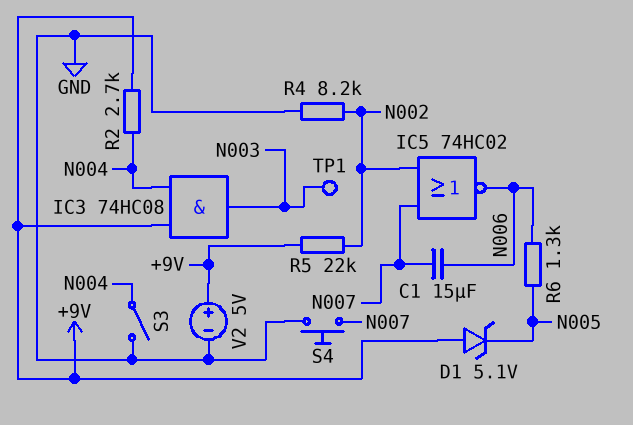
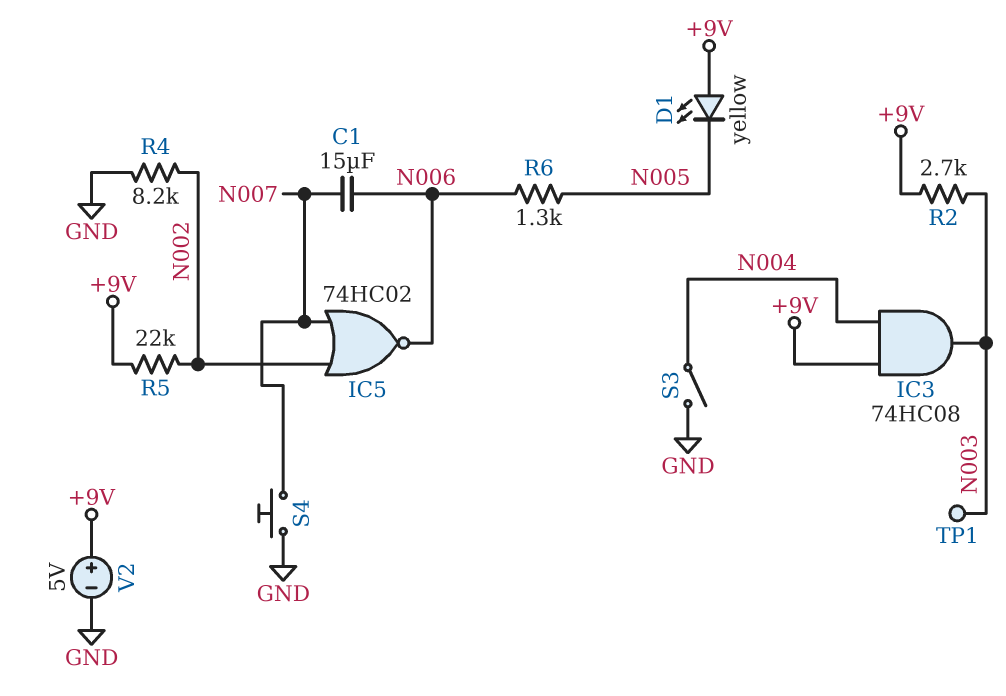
D1: zener 5.1V (A +9V, K N005) -> LED yellow (A +9V, K N005)
R2: 2.7k (+9V, N004) -> 2.7k (+9V, N003)

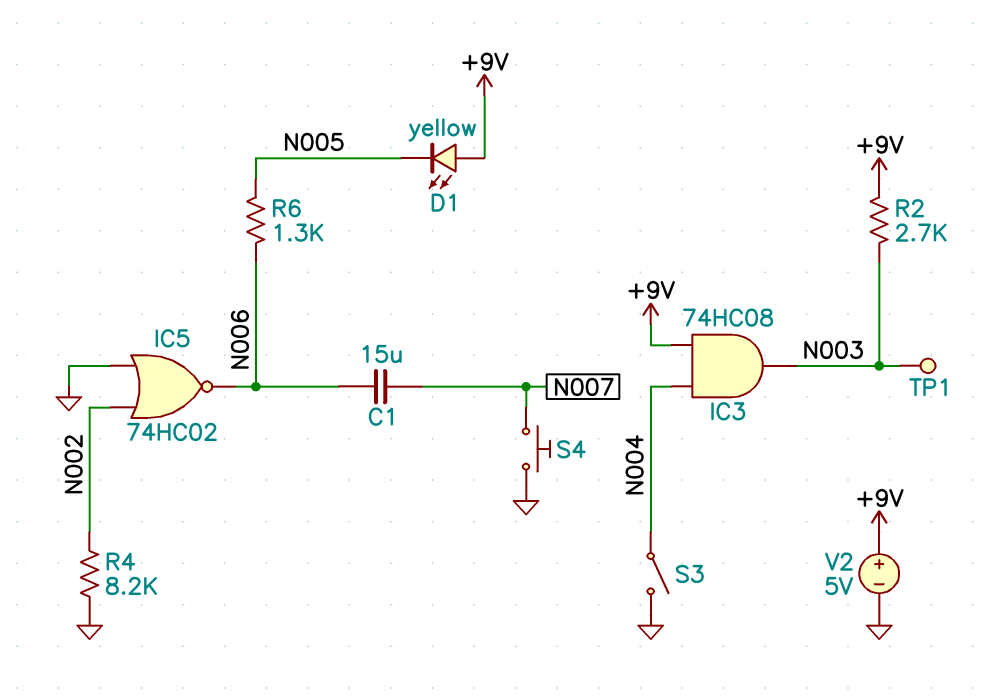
IC5: NOR 74HC02 (in N002, in N007, out N006) -> NOR 74HC02 (in GND, in N002, out N006)
R5: 22k (+9V, N002) -> none

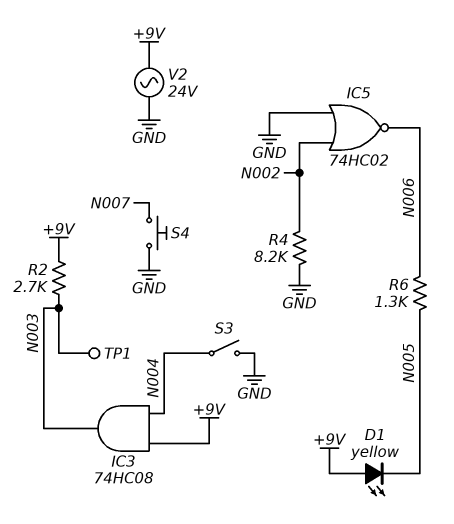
C1: 15uF (N006, N007) -> none
V2: 5V (plus +9V, minus GND) -> AC 24V (+9V, GND)

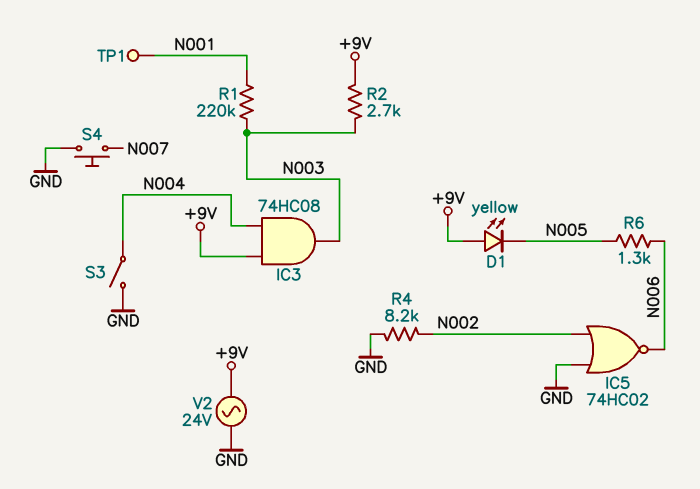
R1: none -> 220k (N001, N003)
TP1: test point (N003) -> test point (N001)

